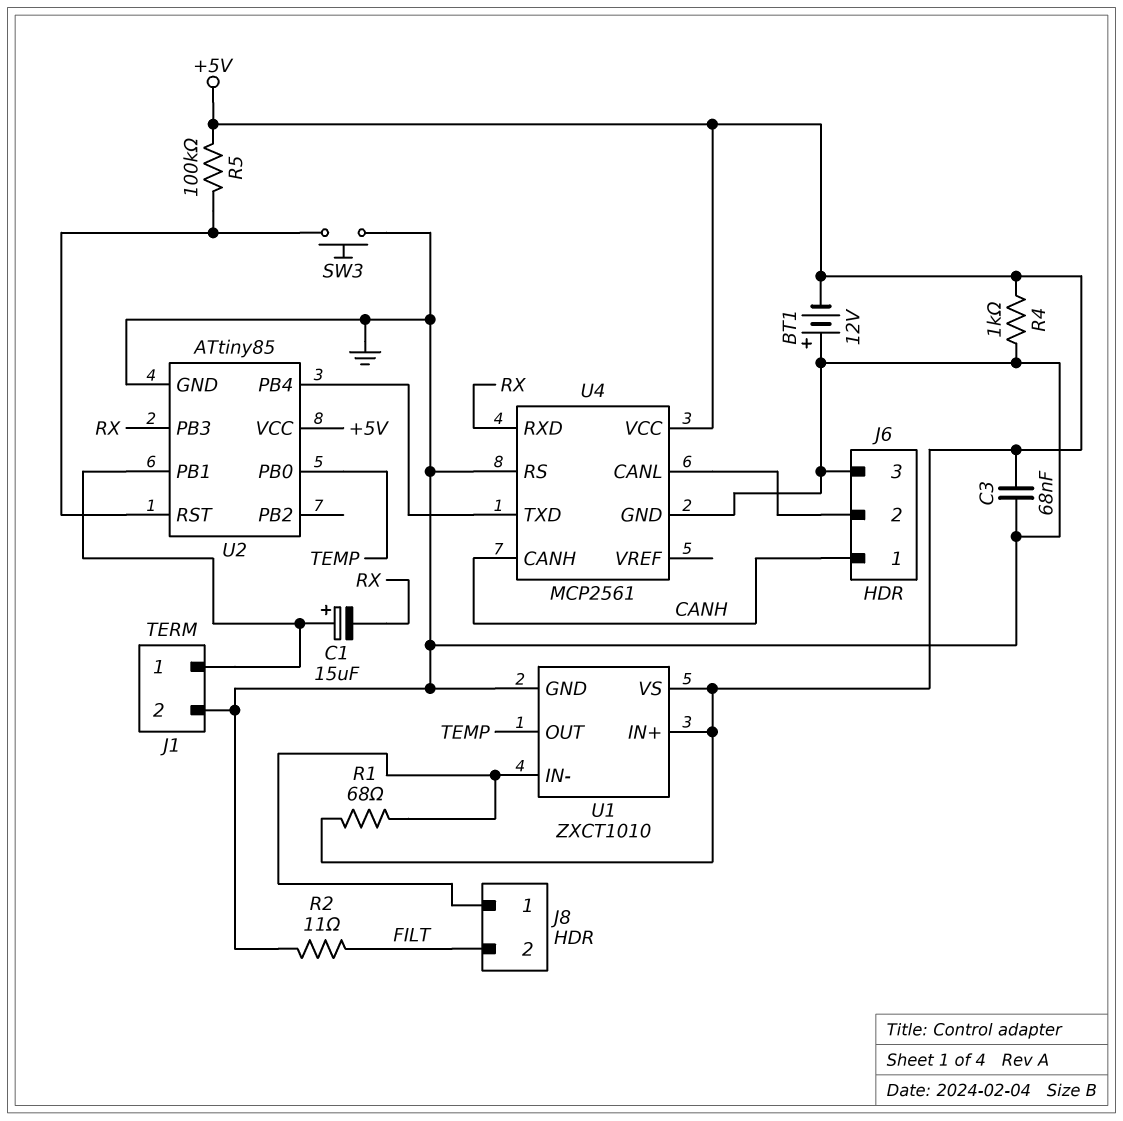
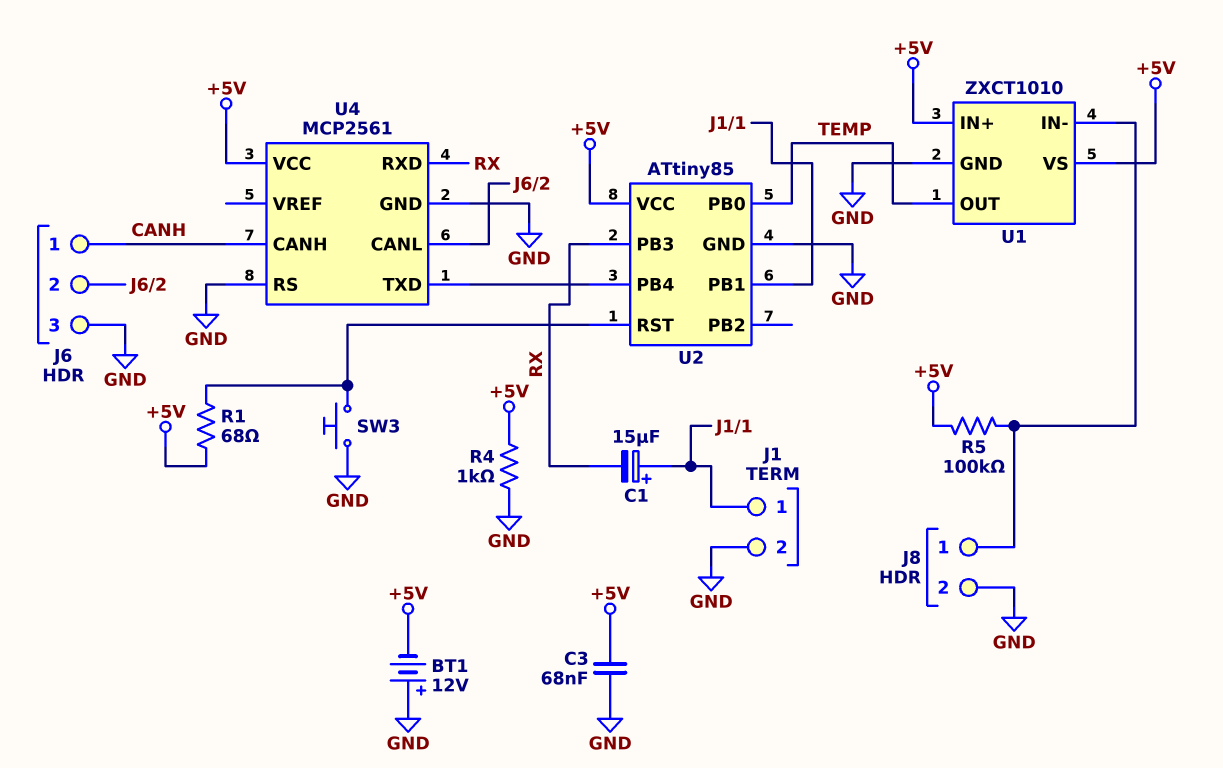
J8 pin 2: FILT -> GND
R1: 68 (+5V, J8/1) -> 68 (+5V, U2/RST)
R2: 11 (FILT, GND) -> none
R5: 100k (+5V, U2/RST) -> 100k (+5V, J8/1)

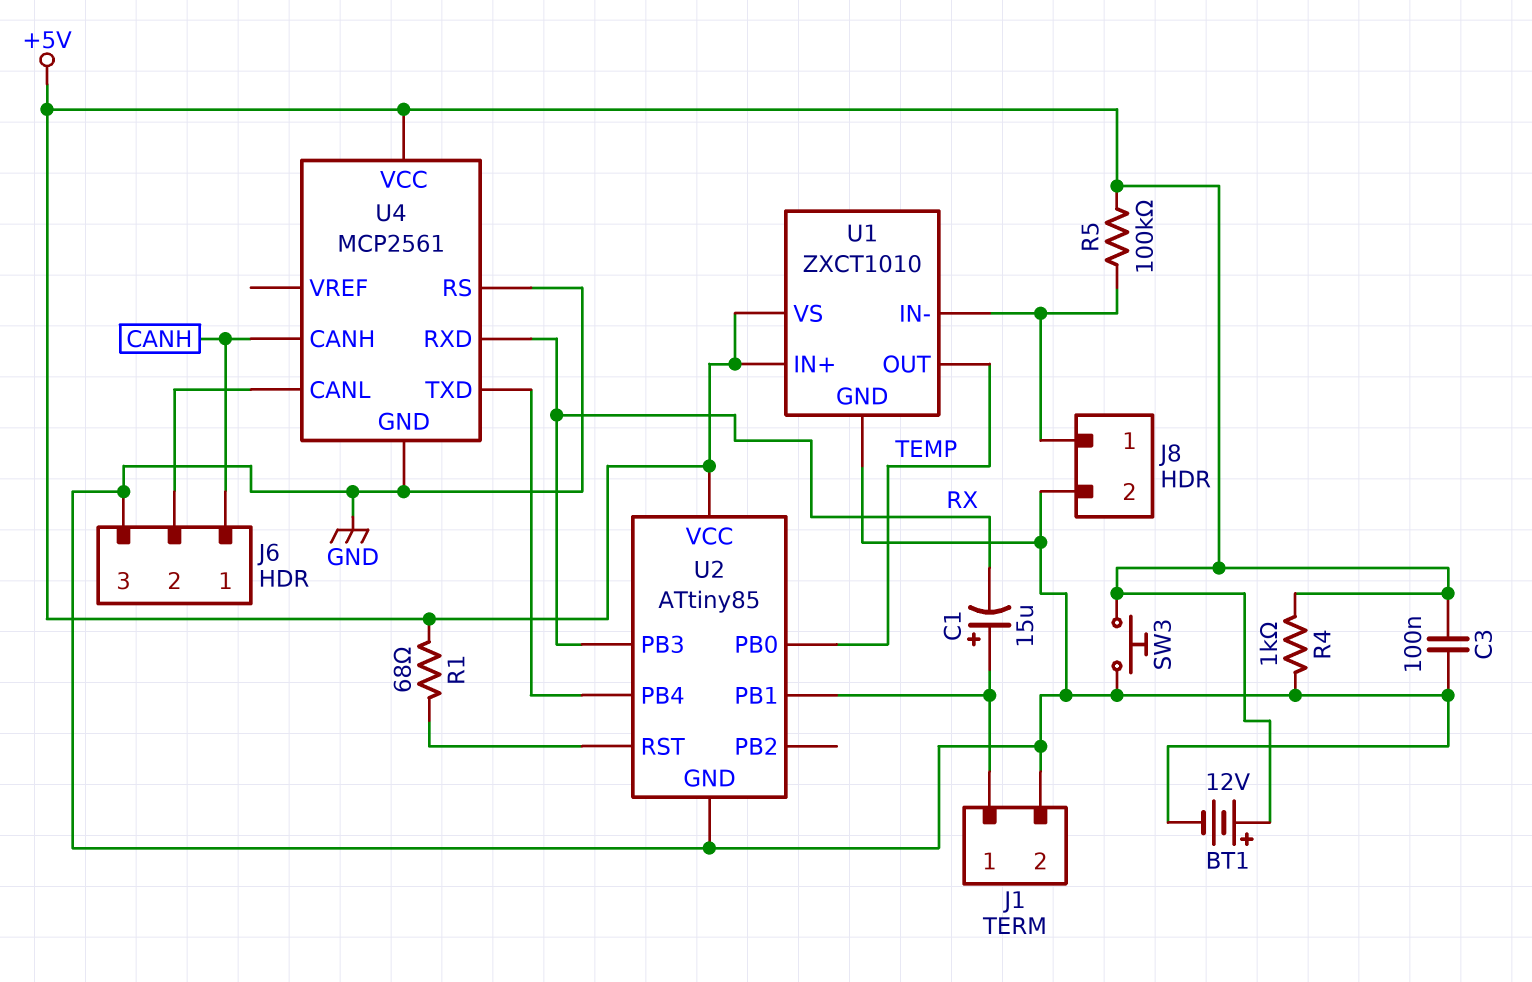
BT1: 12V (plus GND, minus +5V) -> 12V (plus +5V, minus GND)
C3: 68nF (+5V, GND) -> 100nF (+5V, GND)
SW3: button (GND, U2/RST) -> button (+5V, GND)

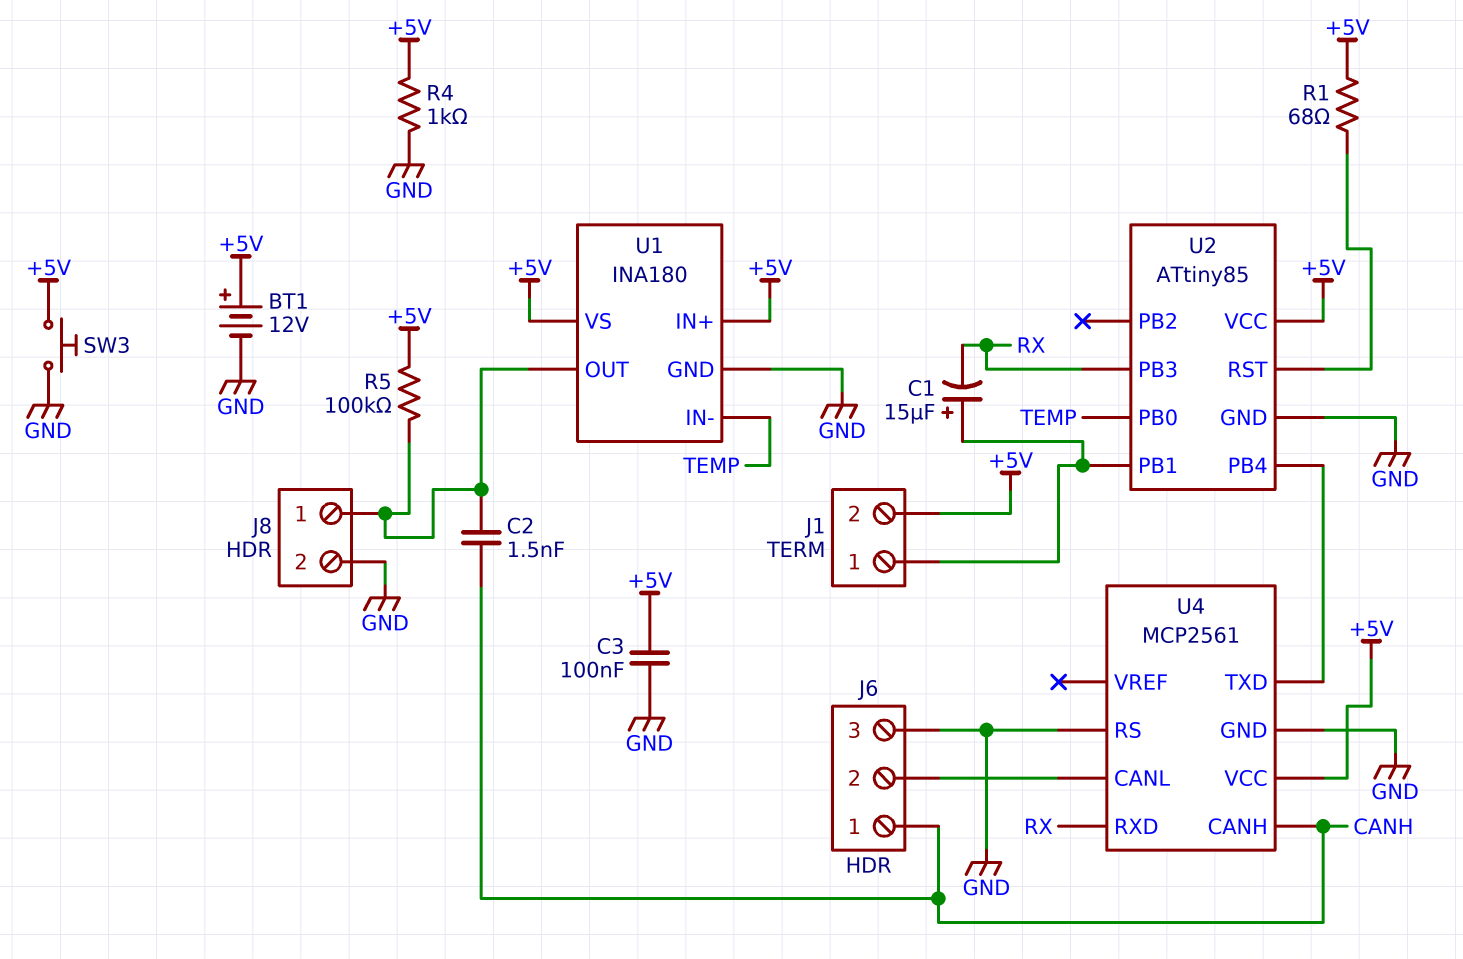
C2: none -> 1.5nF (CANH, J8/1)
J1 pin 2: GND -> +5V
U1: ZXCT1010 -> INA180
U1 pin IN-: J8/1 -> TEMP
U1 pin OUT: TEMP -> J8/1

